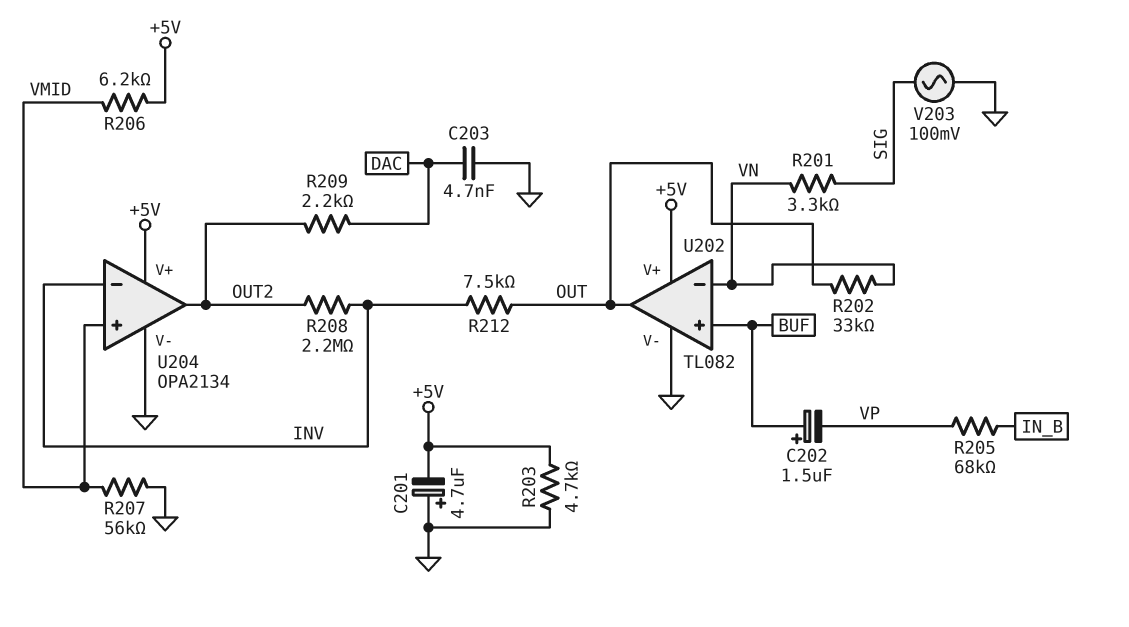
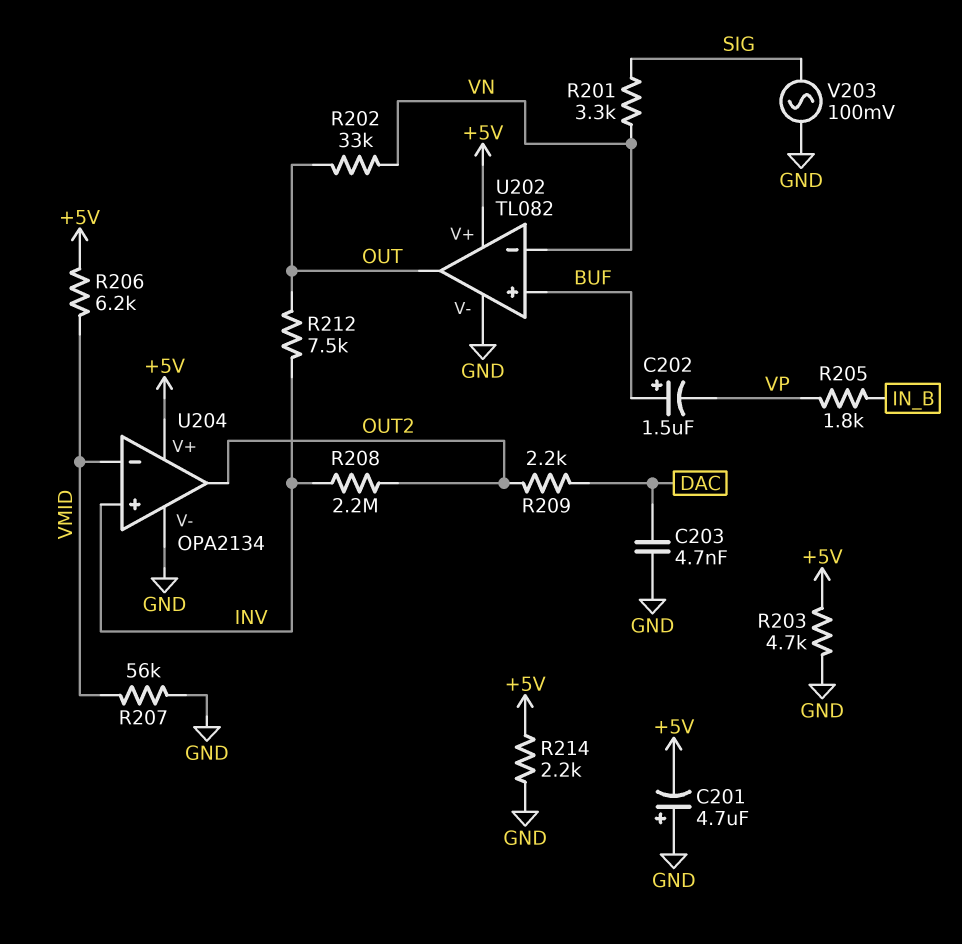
R205: 68k (IN_B, VP) -> 1.8k (IN_B, VP)
R214: none -> 2.2k (+5V, GND)
U204 pin in+: VMID -> INV
U204 pin in-: INV -> VMID

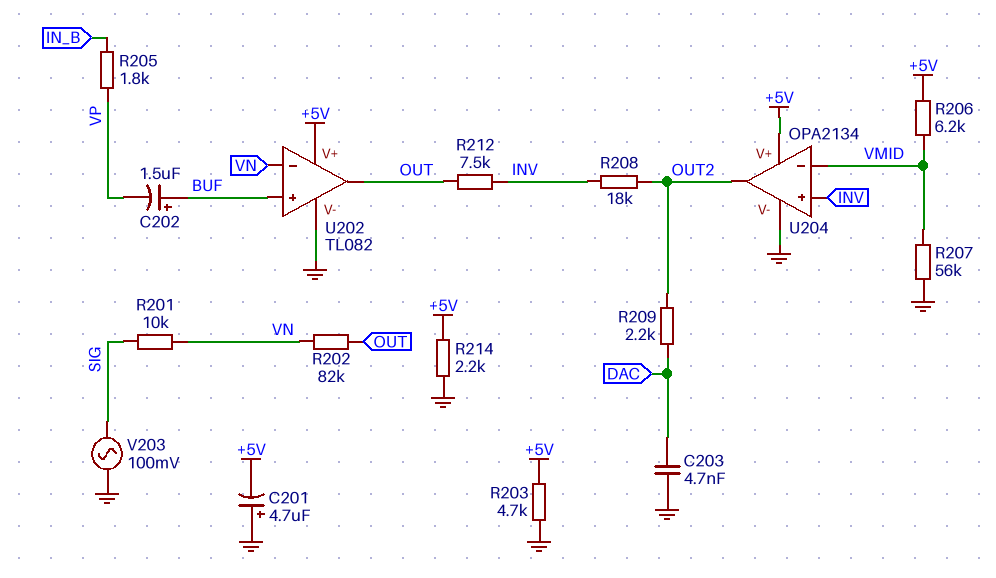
R201: 3.3k (SIG, VN) -> 10k (SIG, VN)
R202: 33k (OUT, VN) -> 82k (OUT, VN)
R208: 2.2M (INV, OUT2) -> 18k (INV, OUT2)

